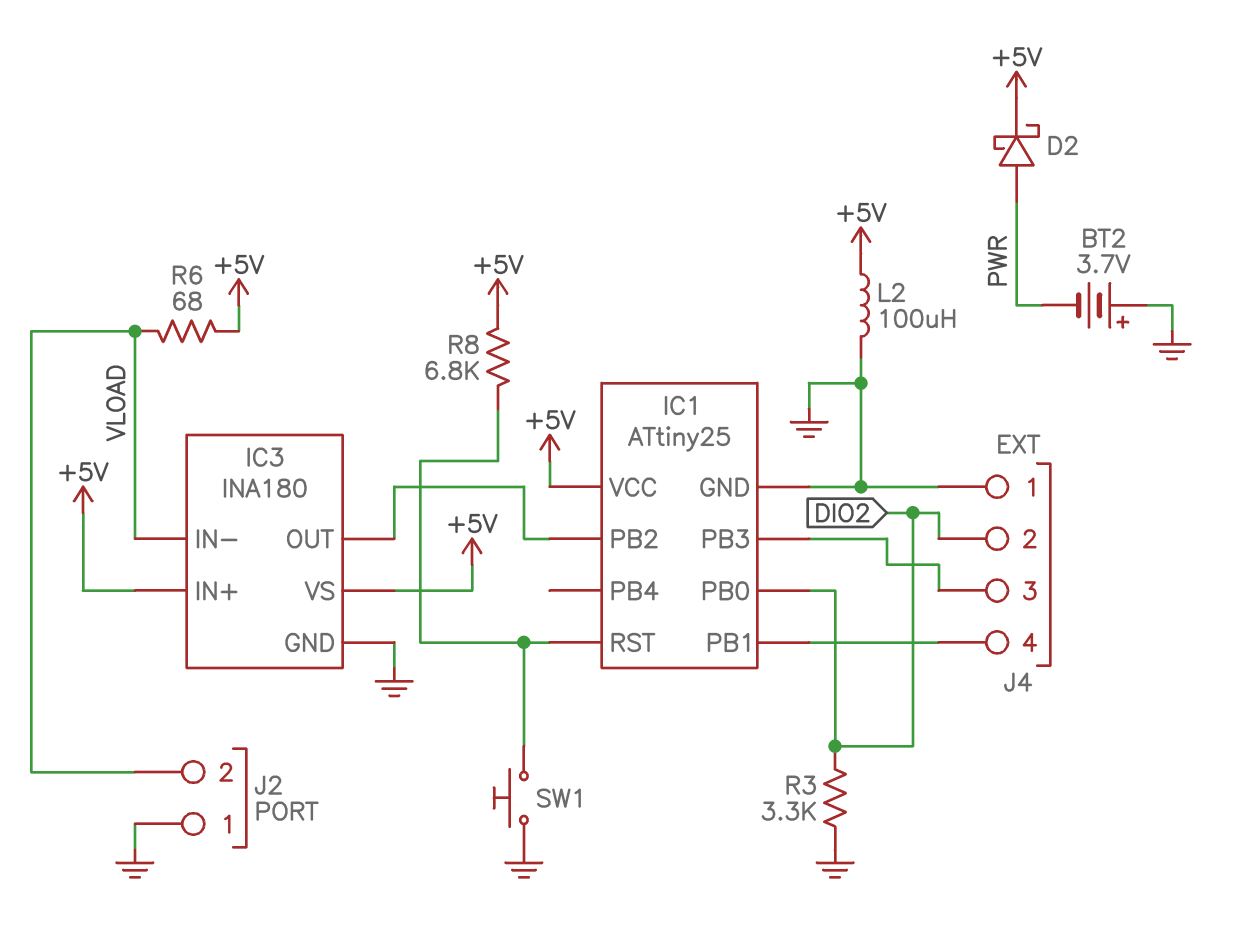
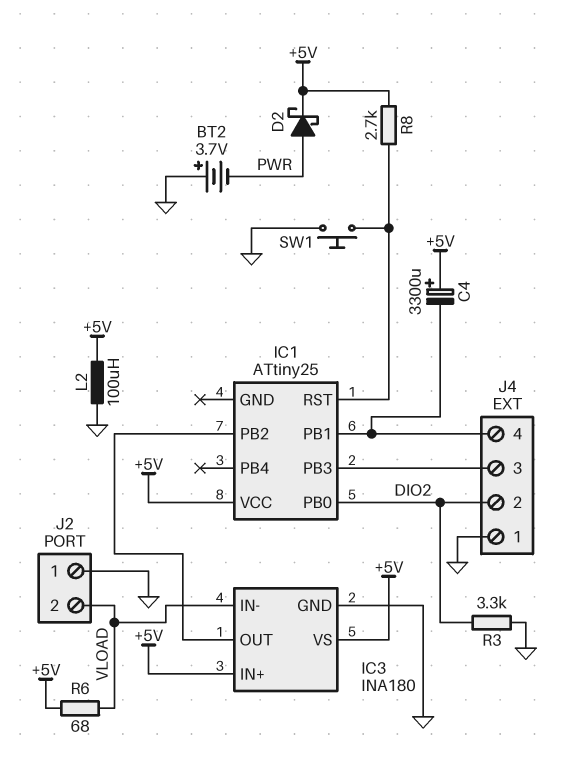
C4: none -> 3300uF (plus +5V, minus IC1/PB1)
IC1 pin GND: GND -> none
R8: 6.8k (+5V, IC1/RST) -> 2.7k (+5V, IC1/RST)

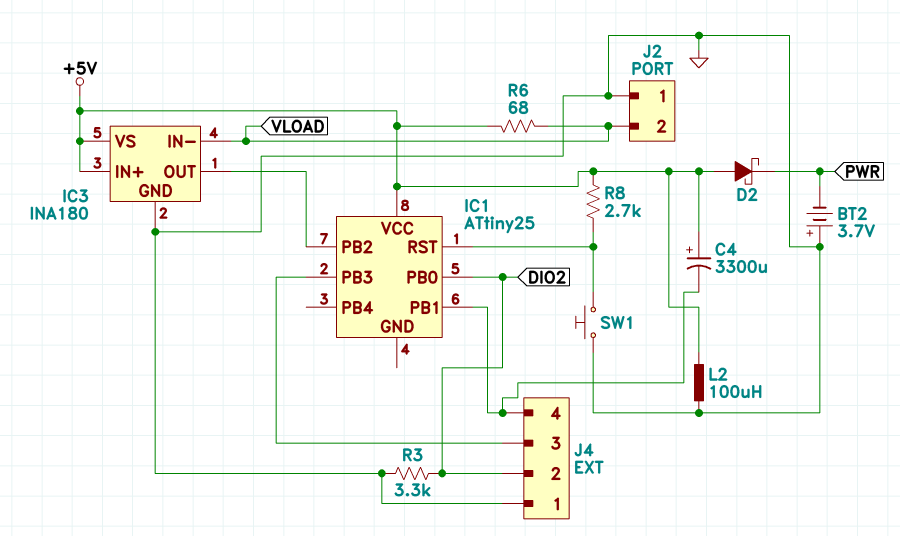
D2: schottky (A PWR, K +5V) -> schottky (A +5V, K PWR)

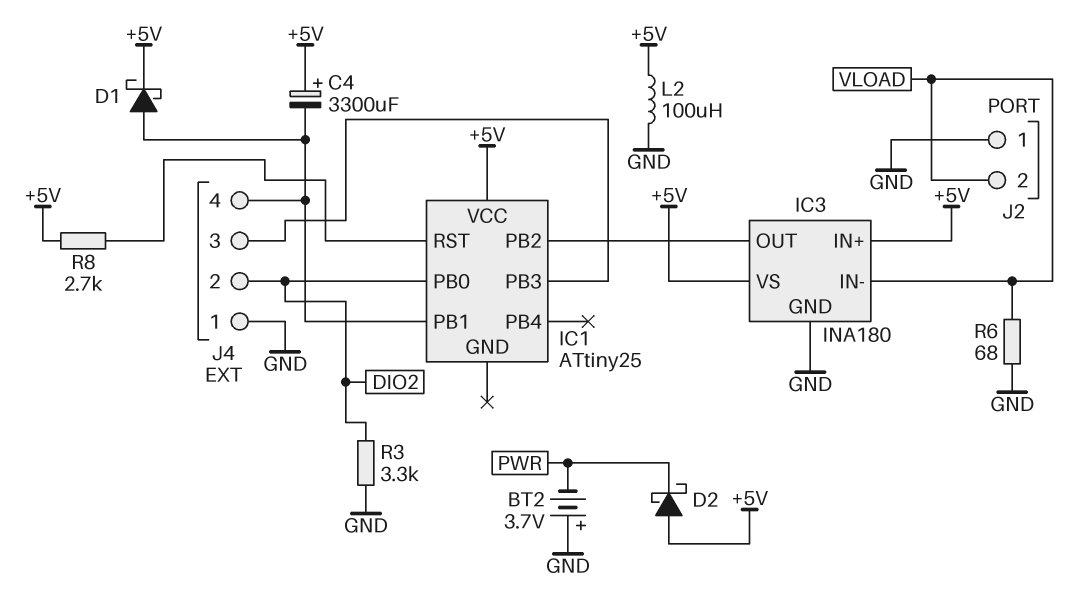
D1: none -> schottky (A IC1/PB1, K +5V)
R6: 68 (+5V, VLOAD) -> 68 (GND, VLOAD)
SW1: button (GND, IC1/RST) -> none

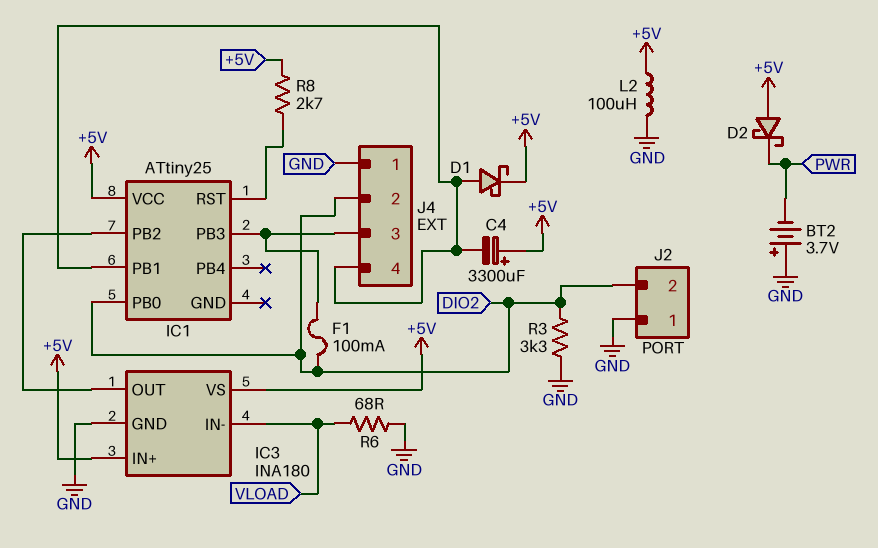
F1: none -> 100mA (DIO2, IC1/PB3)
J2 pin 2: VLOAD -> DIO2

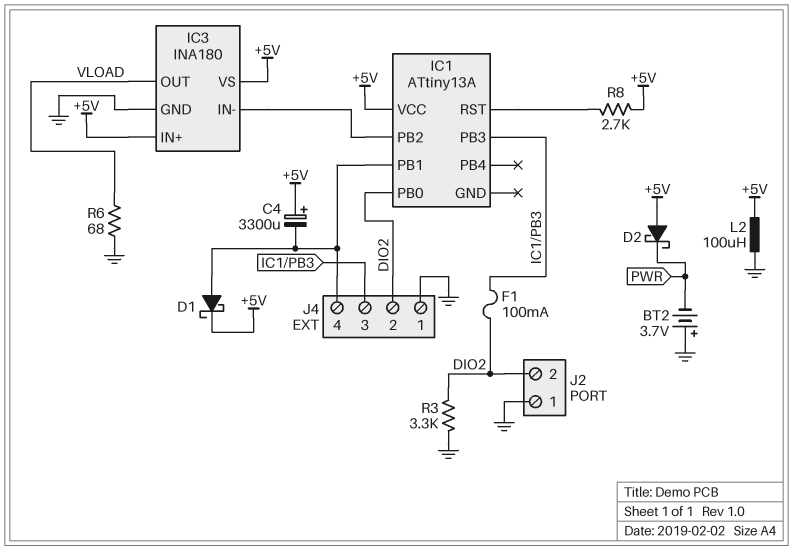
IC1: ATtiny25 -> ATtiny13A
IC3 pin IN-: VLOAD -> IC1/PB2
IC3 pin OUT: IC1/PB2 -> VLOAD

